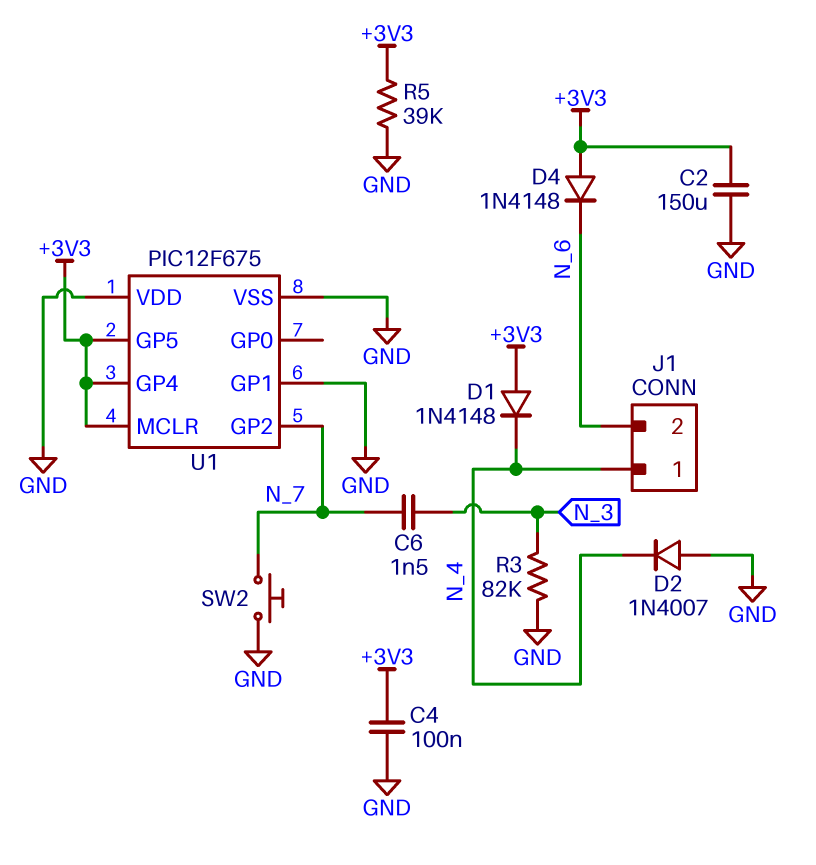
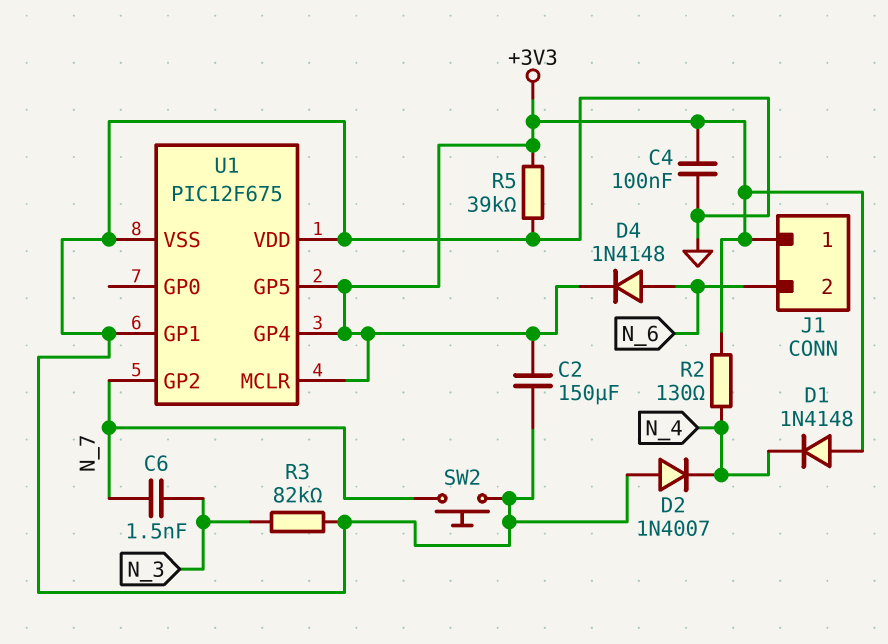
D4: diode 1N4148 (A +3V3, K N_6) -> diode 1N4148 (A N_6, K +3V3)
J1 pin 1: N_4 -> +3V3
R2: none -> 130 (+3V3, N_4)

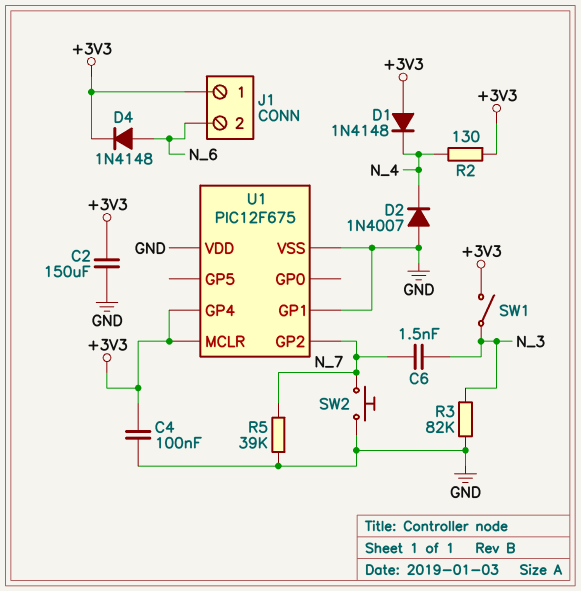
R5: 39k (+3V3, GND) -> 39k (GND, N_7)
SW1: none -> switch (+3V3, N_3)
U1 pin GP5: +3V3 -> none

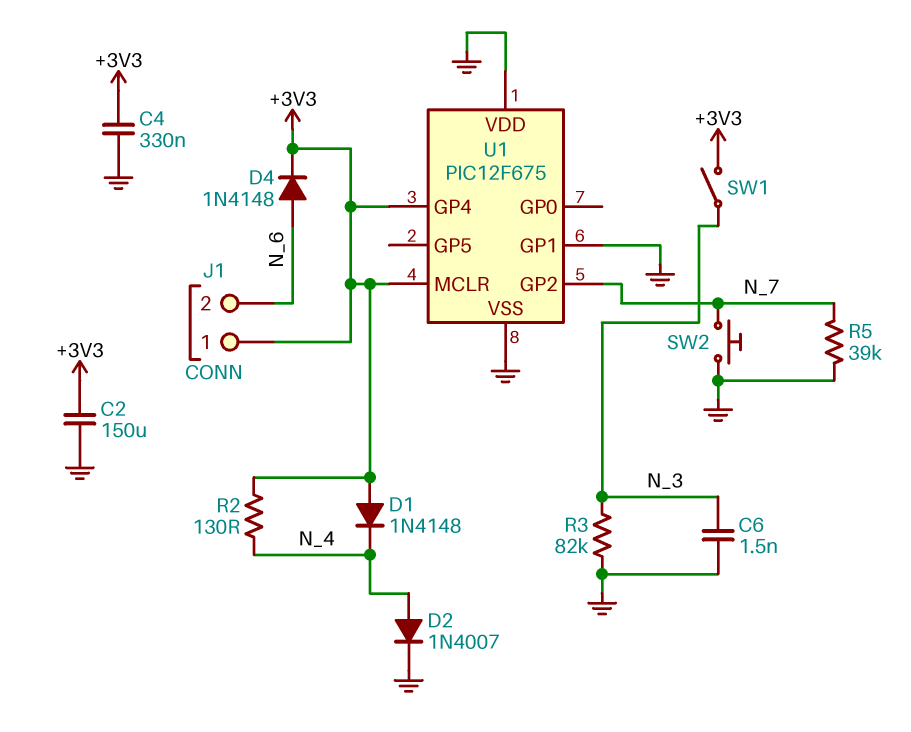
C4: 100nF (+3V3, GND) -> 330nF (+3V3, GND)
C6: 1.5nF (N_3, N_7) -> 1.5nF (GND, N_3)
D2: diode 1N4007 (A GND, K N_4) -> diode 1N4007 (A N_4, K GND)

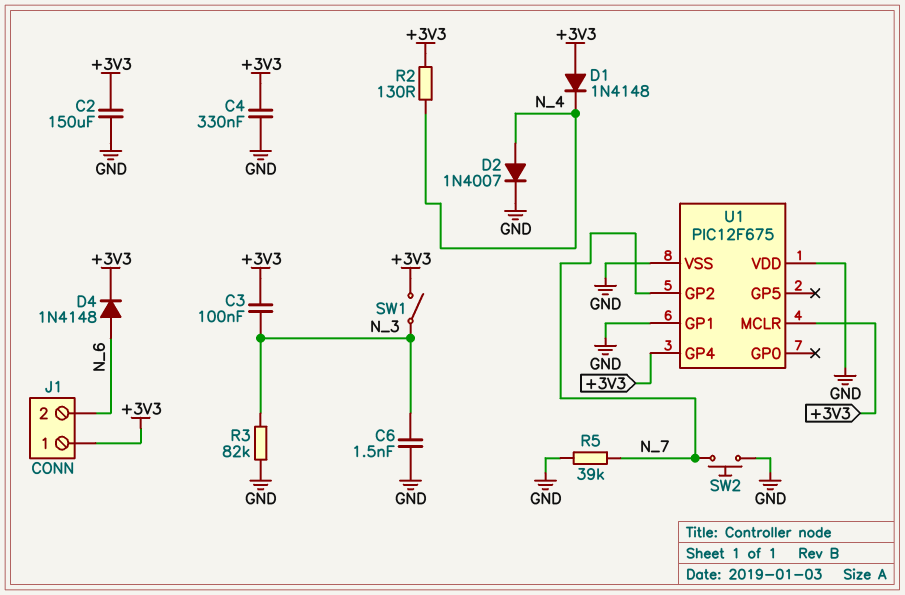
C3: none -> 100nF (+3V3, N_3)

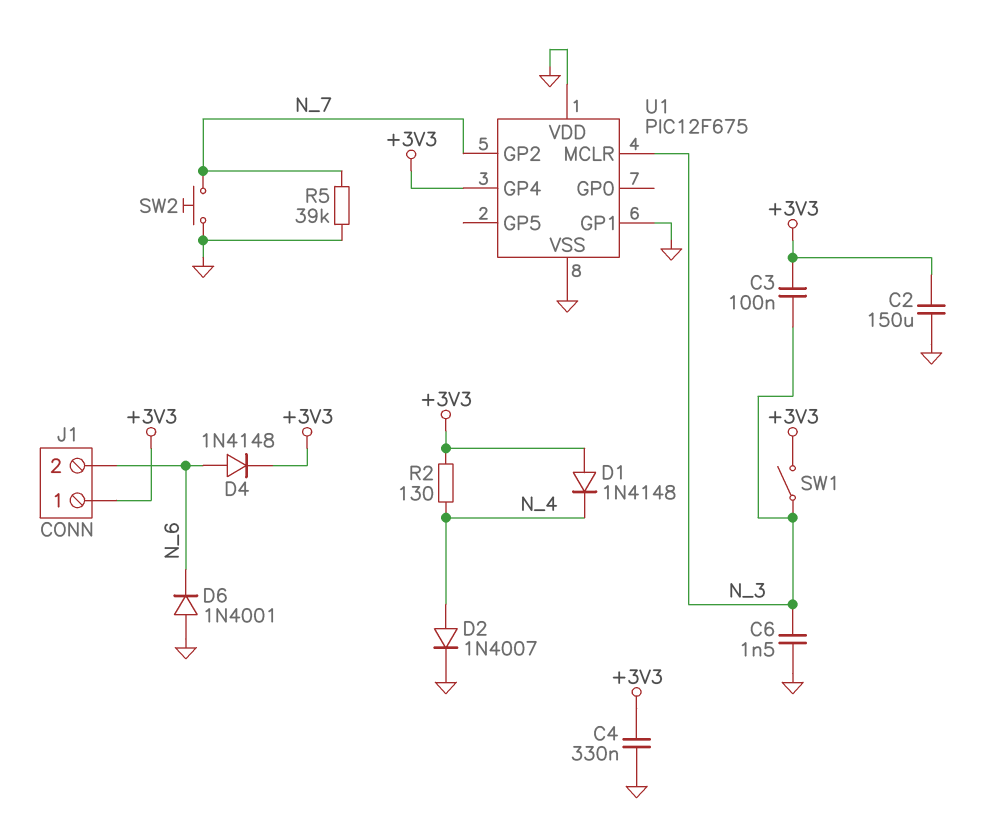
D6: none -> diode 1N4001 (A GND, K N_6)
R3: 82k (GND, N_3) -> none
U1 pin MCLR: +3V3 -> N_3

